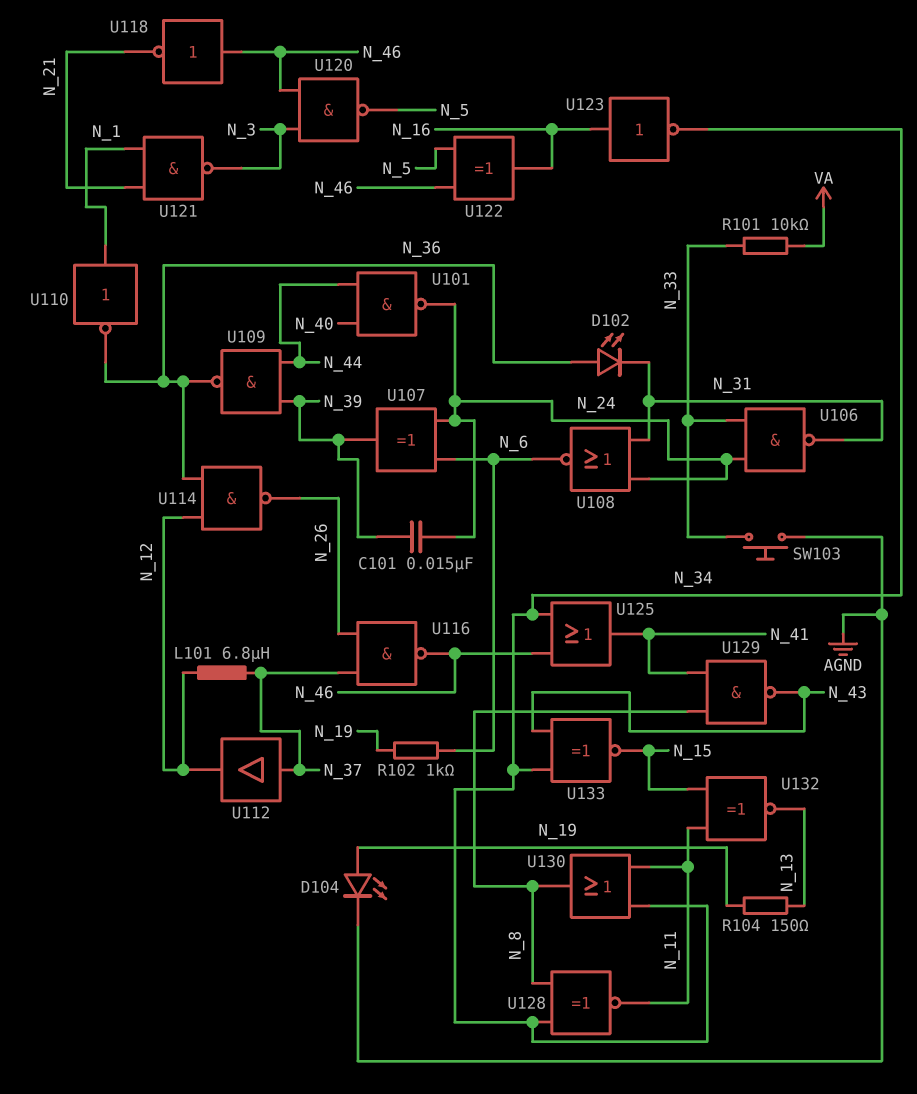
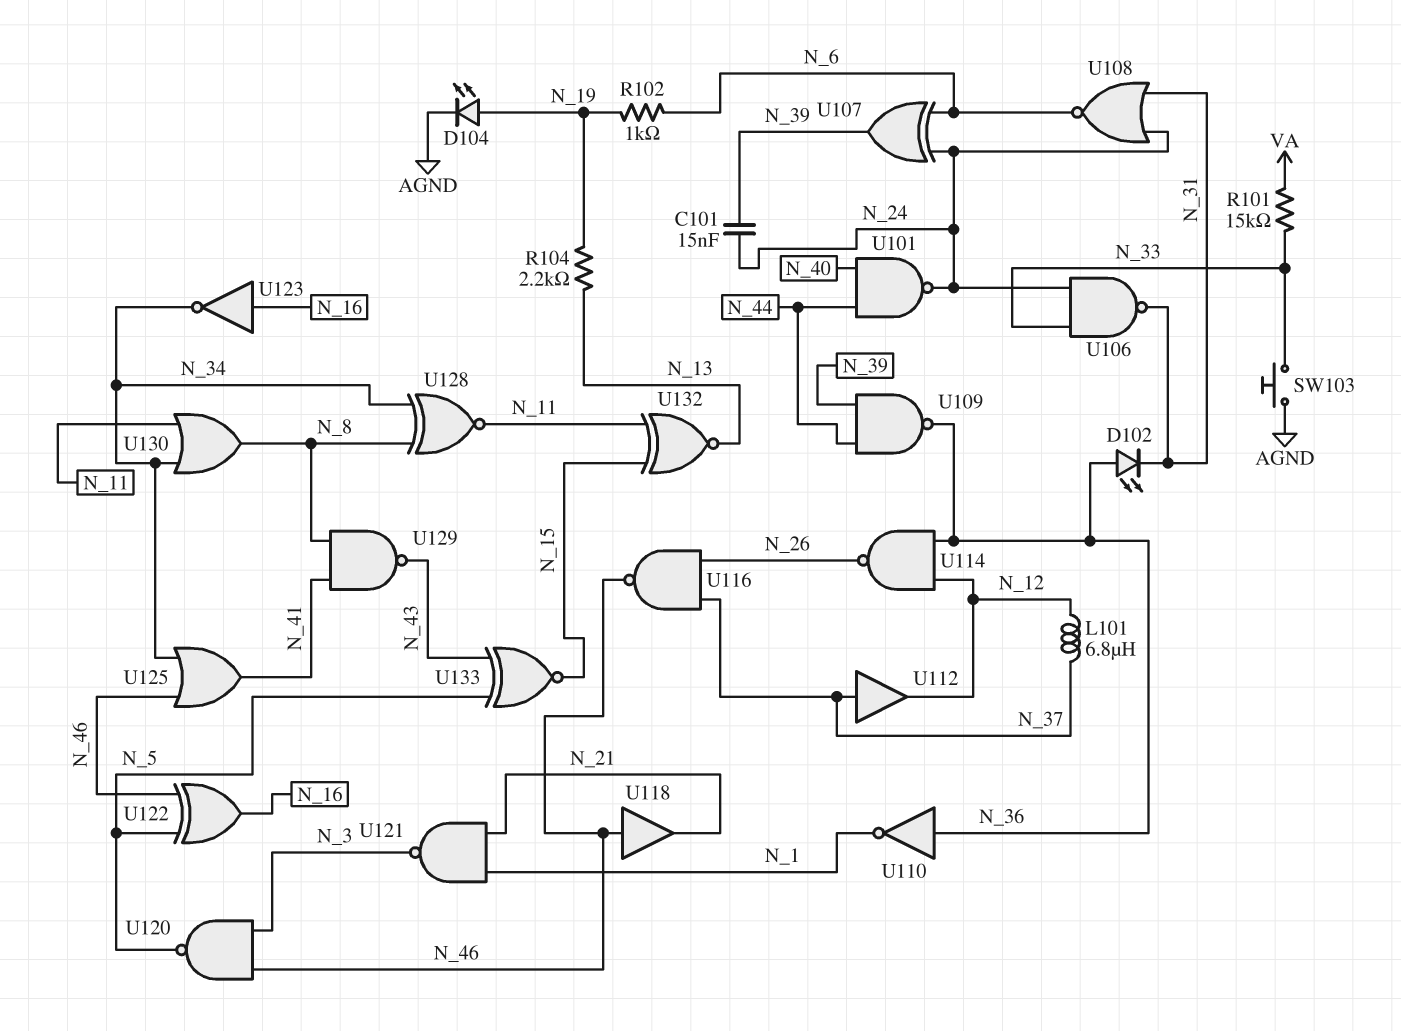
R101: 10k (N_33, VA) -> 15k (N_33, VA)
R104: 150 (N_13, N_19) -> 2.2k (N_13, N_19)
U110: NOT (in N_1, out N_36) -> NOT (in N_36, out N_1)
U118: NOT (in N_46, out N_21) -> buffer (in N_46, out N_21)
U133: XNOR (in N_34, in N_43, out N_15) -> XNOR (in N_5, in N_43, out N_15)

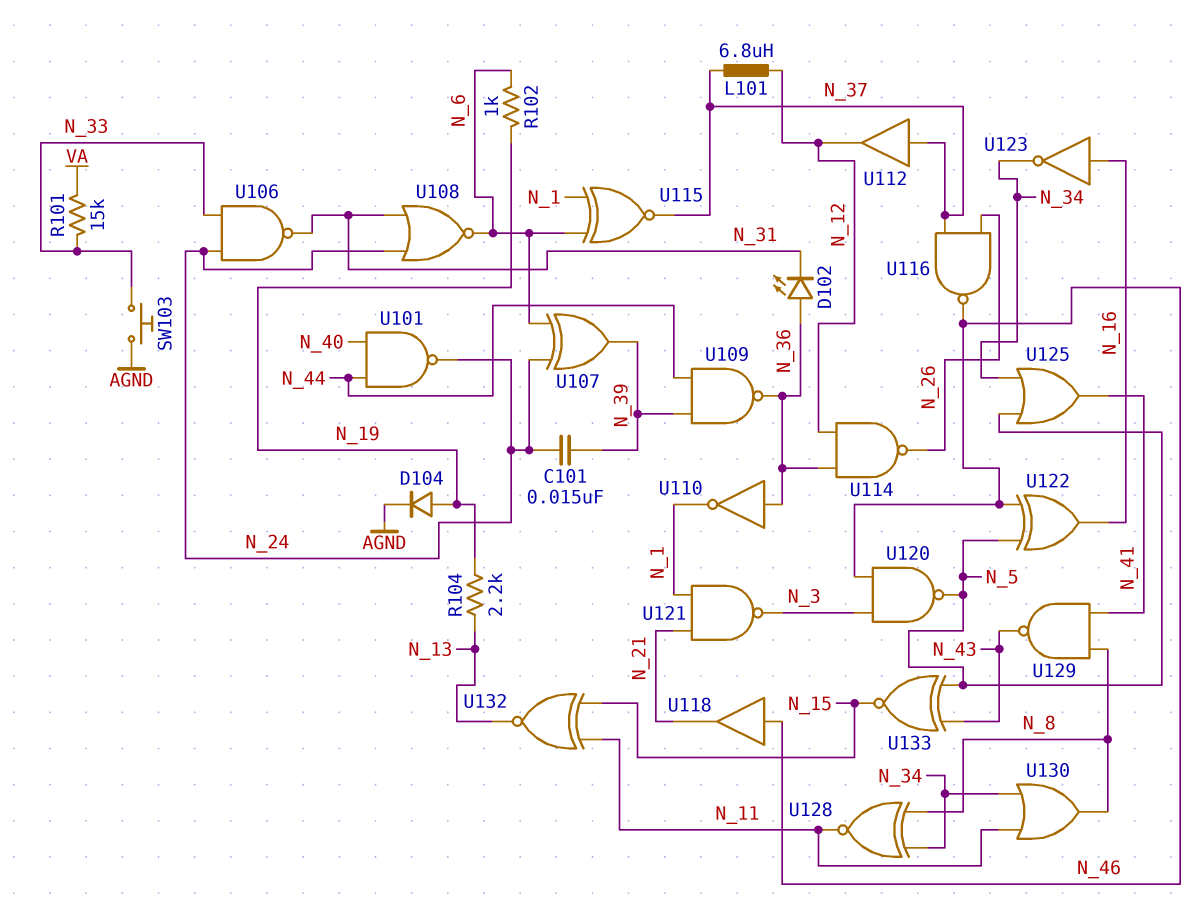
D104: LED (A N_19, K AGND) -> diode (A N_19, K AGND)
U115: none -> XNOR (in N_1, in N_6, out N_37)
U125: OR (in N_34, in N_46, out N_41) -> OR (in N_5, in N_34, out N_41)

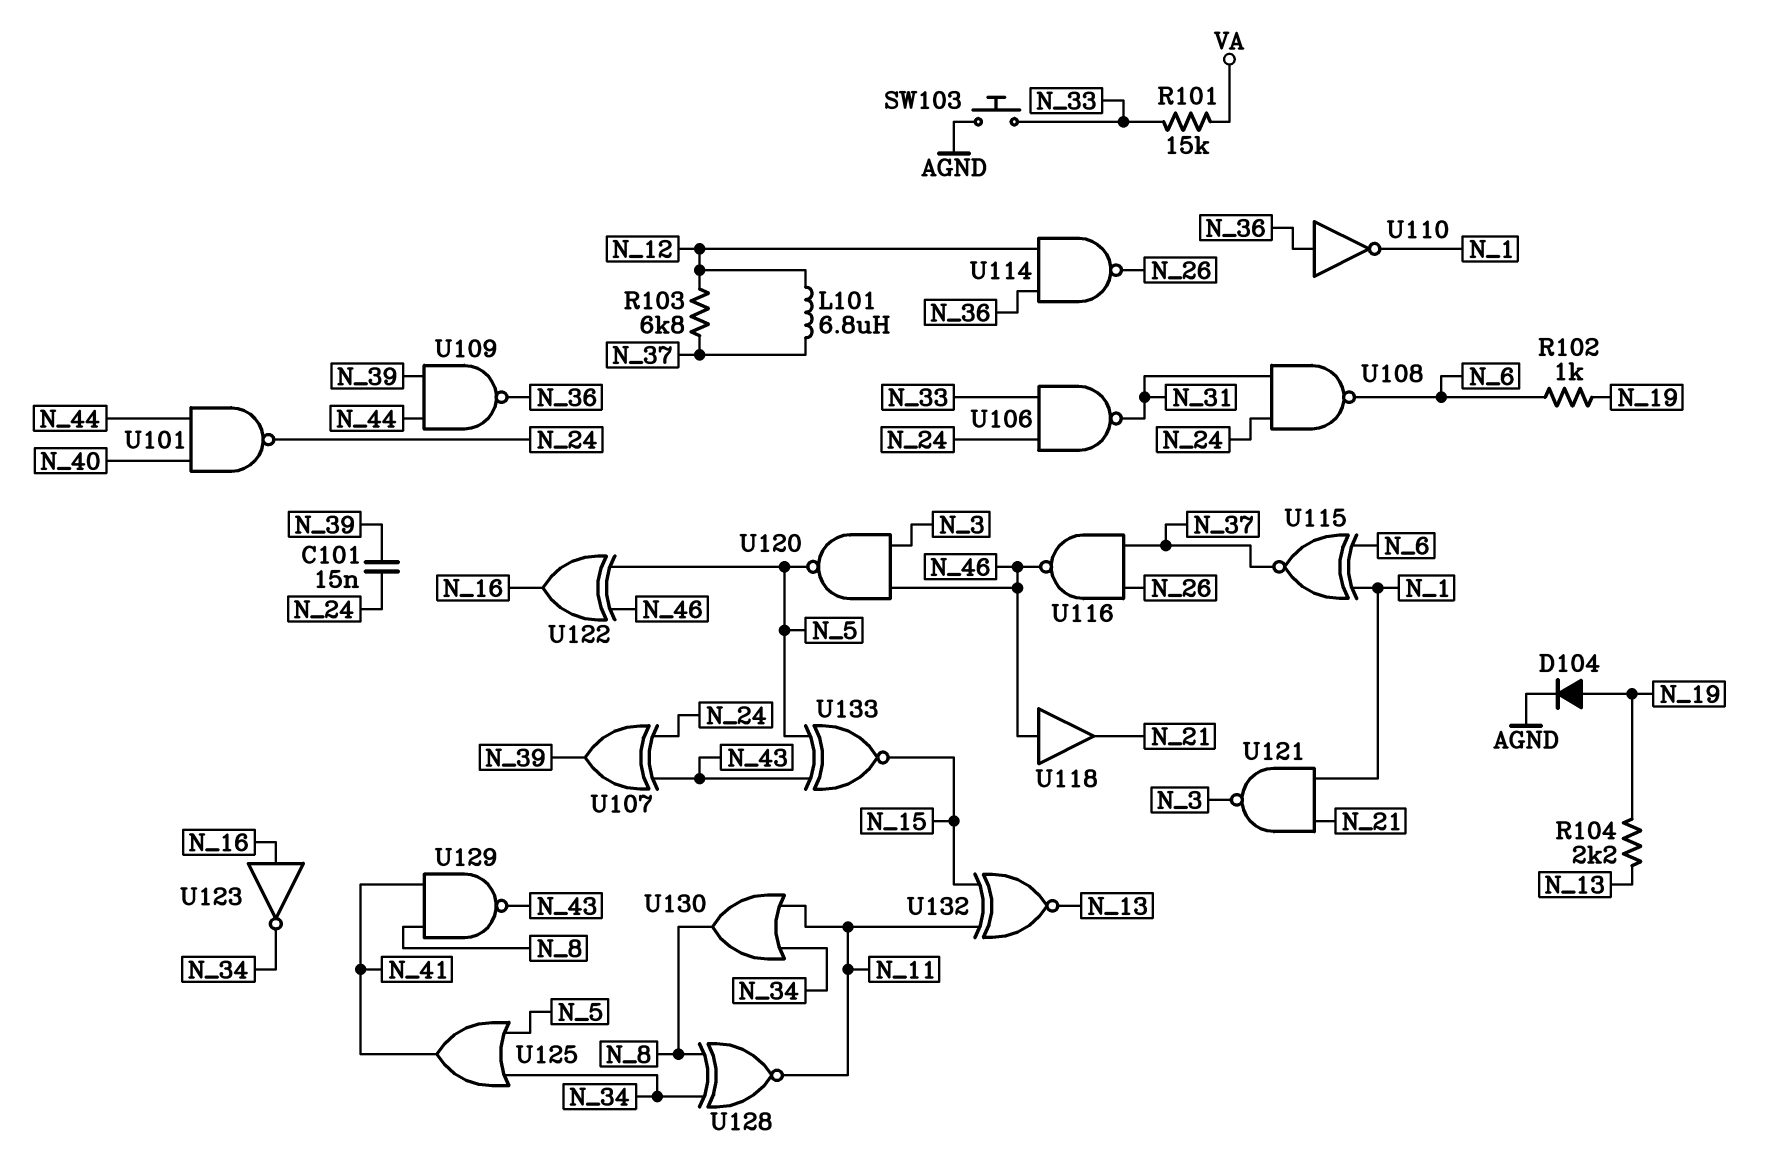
D102: LED (A N_36, K N_31) -> none
R103: none -> 6.8k (N_12, N_37)
U107: XOR (in N_6, in N_24, out N_39) -> XOR (in N_24, in N_43, out N_39)
U108: NOR (in N_24, in N_31, out N_6) -> NAND (in N_24, in N_31, out N_6)
U112: buffer (in N_37, out N_12) -> none

